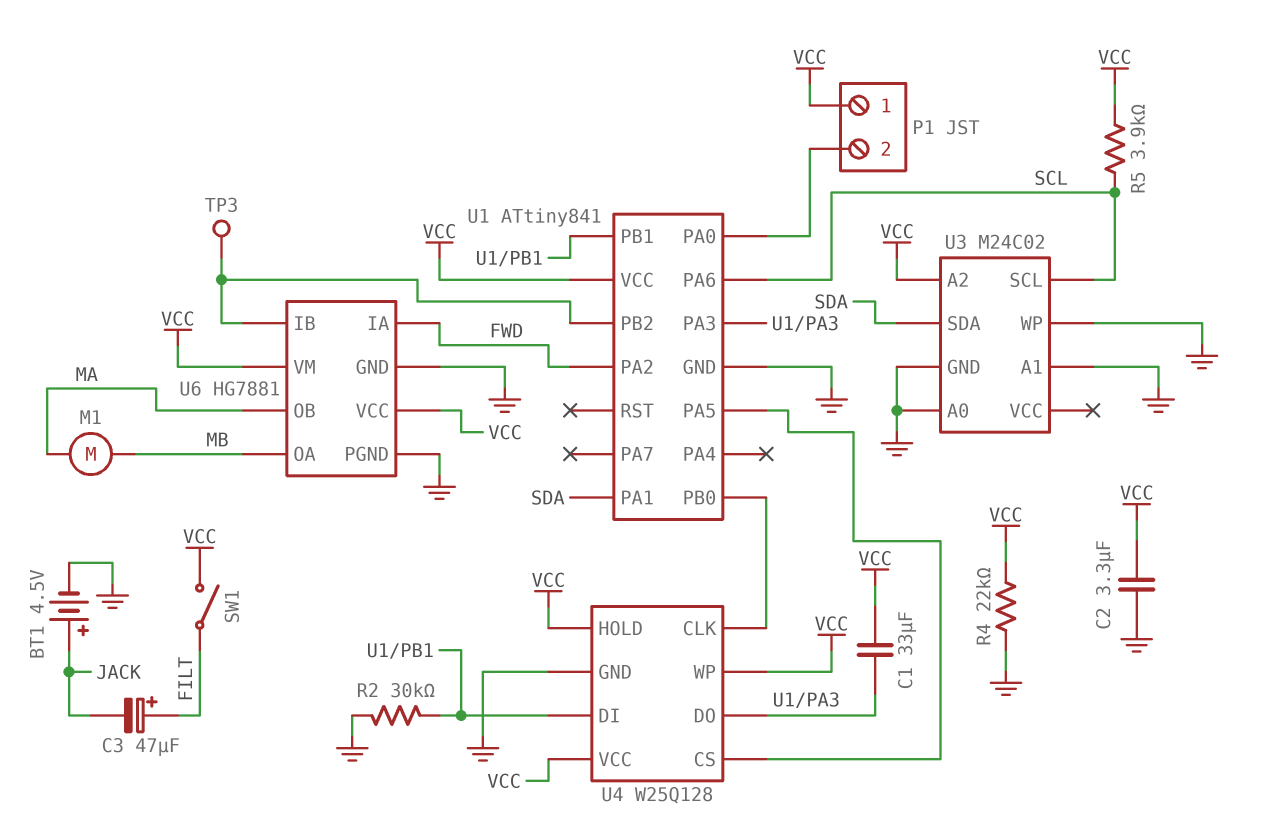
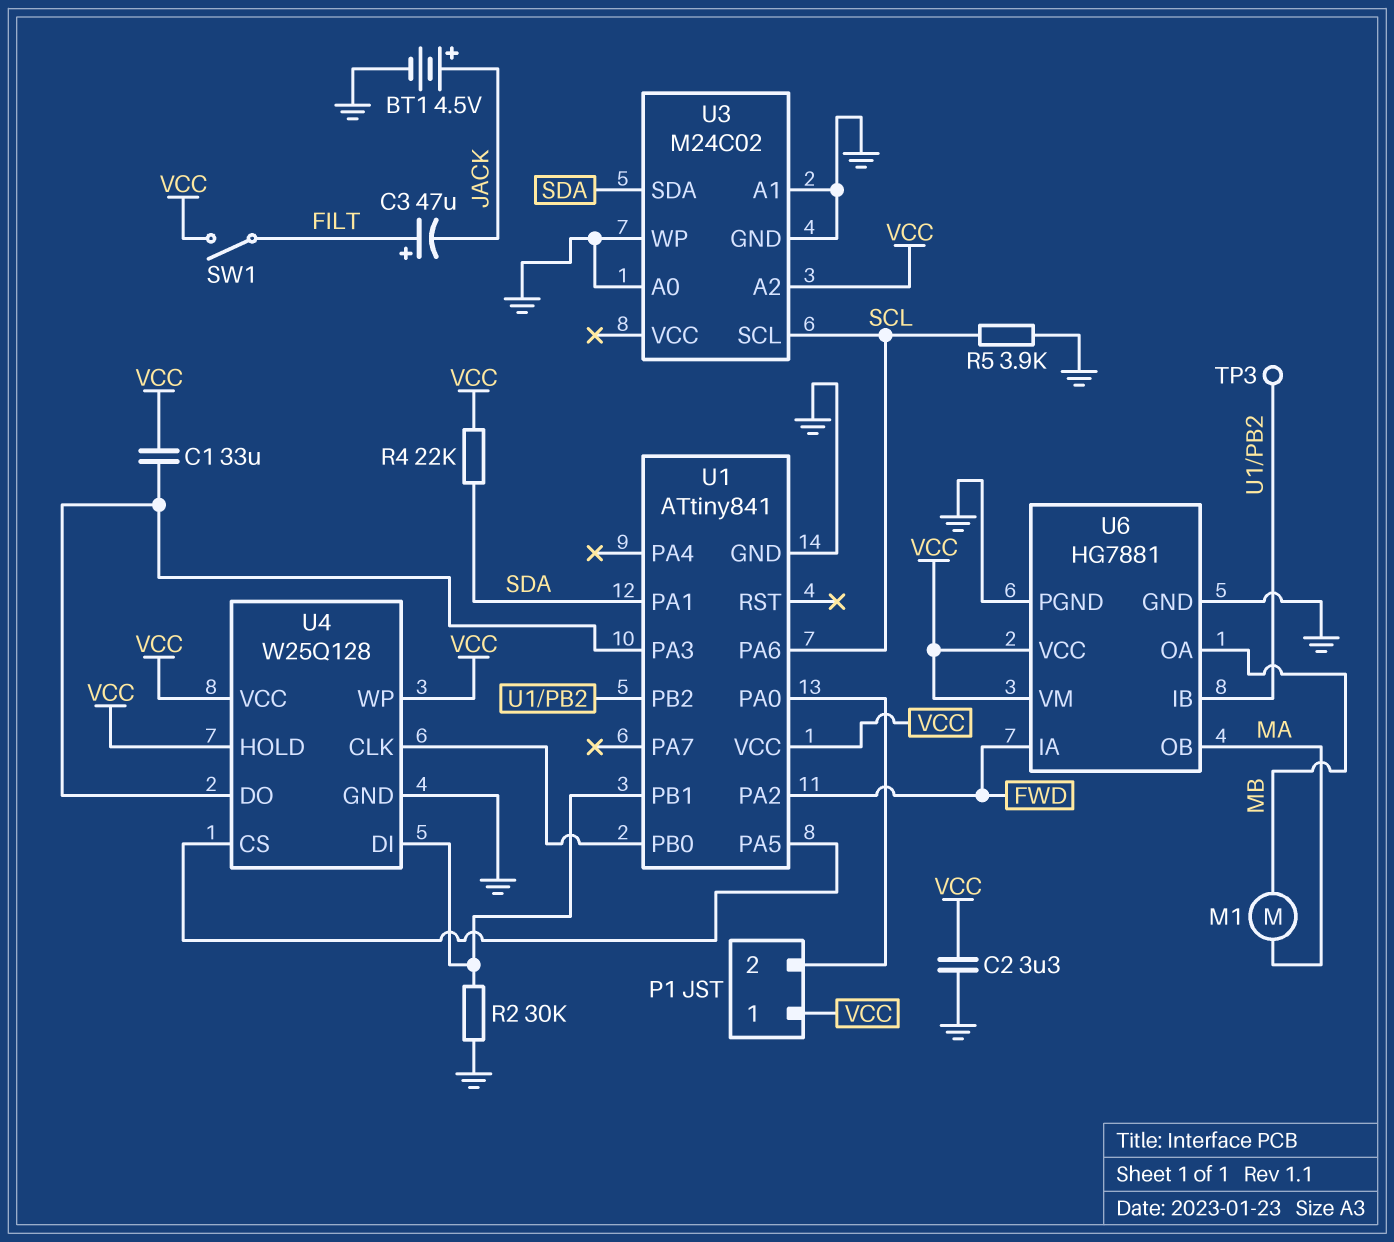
R4: 22k (GND, VCC) -> 22k (SDA, VCC)
R5: 3.9k (SCL, VCC) -> 3.9k (GND, SCL)

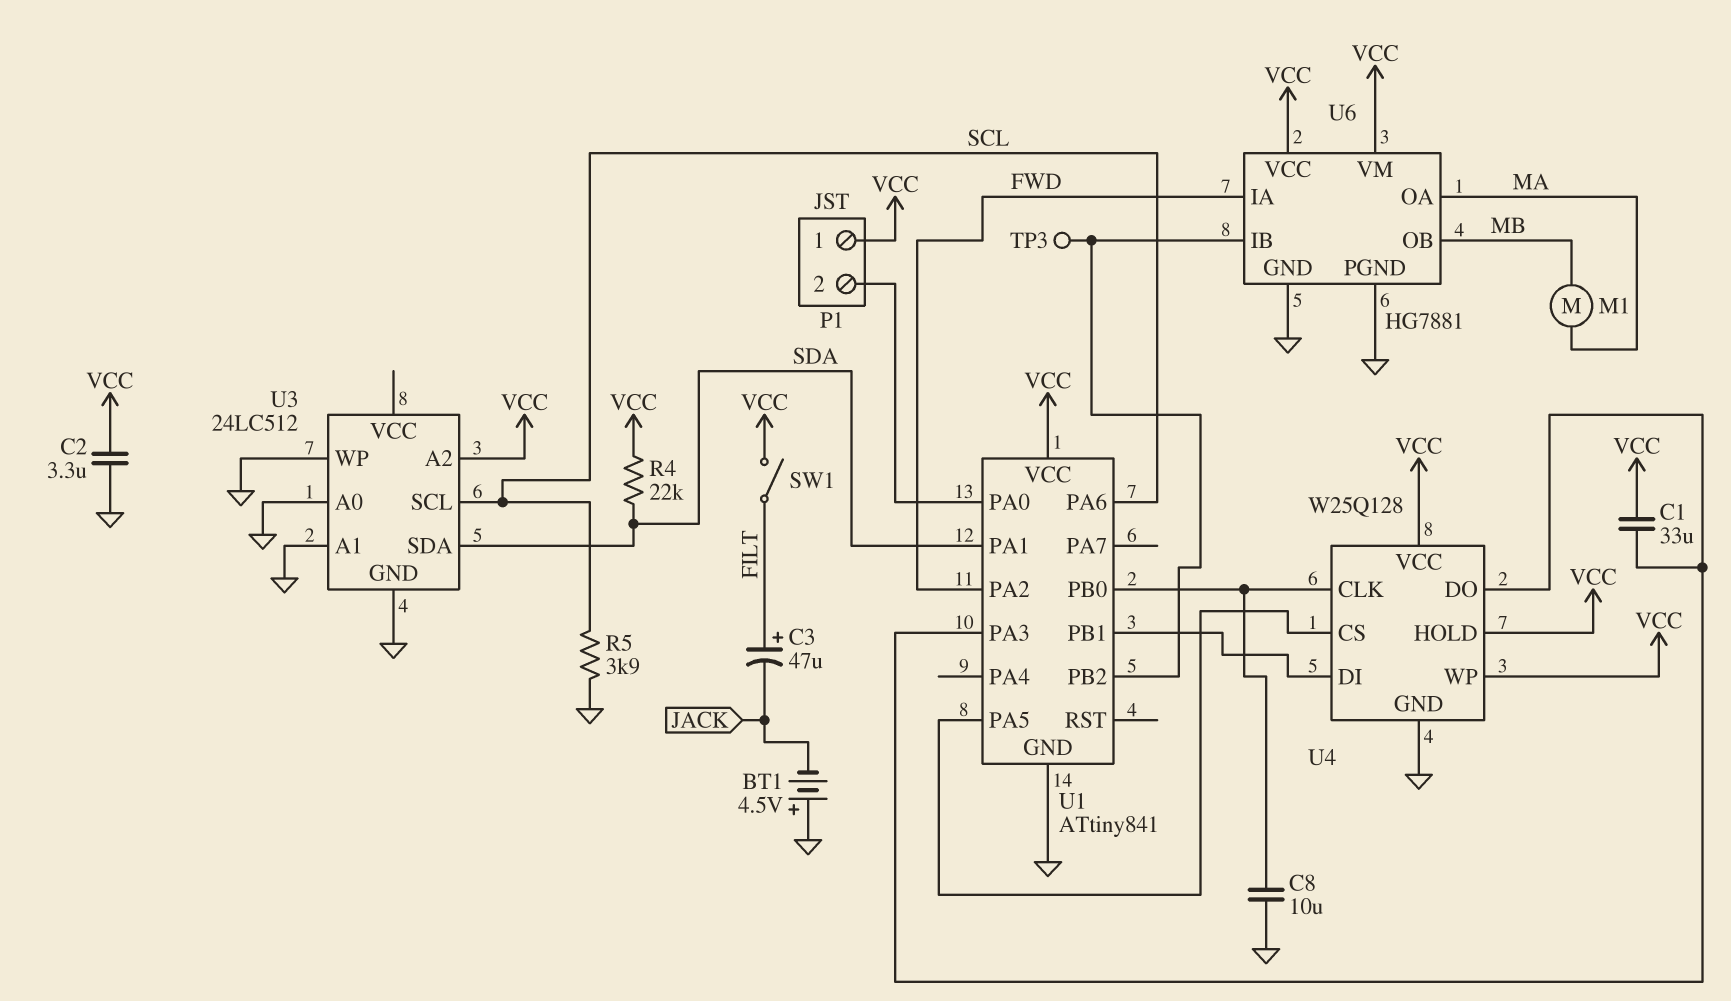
BT1: 4.5V (plus JACK, minus GND) -> 4.5V (plus GND, minus JACK)
C8: none -> 10uF (GND, U1/PB0)
R2: 30k (GND, U1/PB1) -> none
U3: M24C02 -> 24LC512
U6 pin OA: MB -> MA
U6 pin OB: MA -> MB

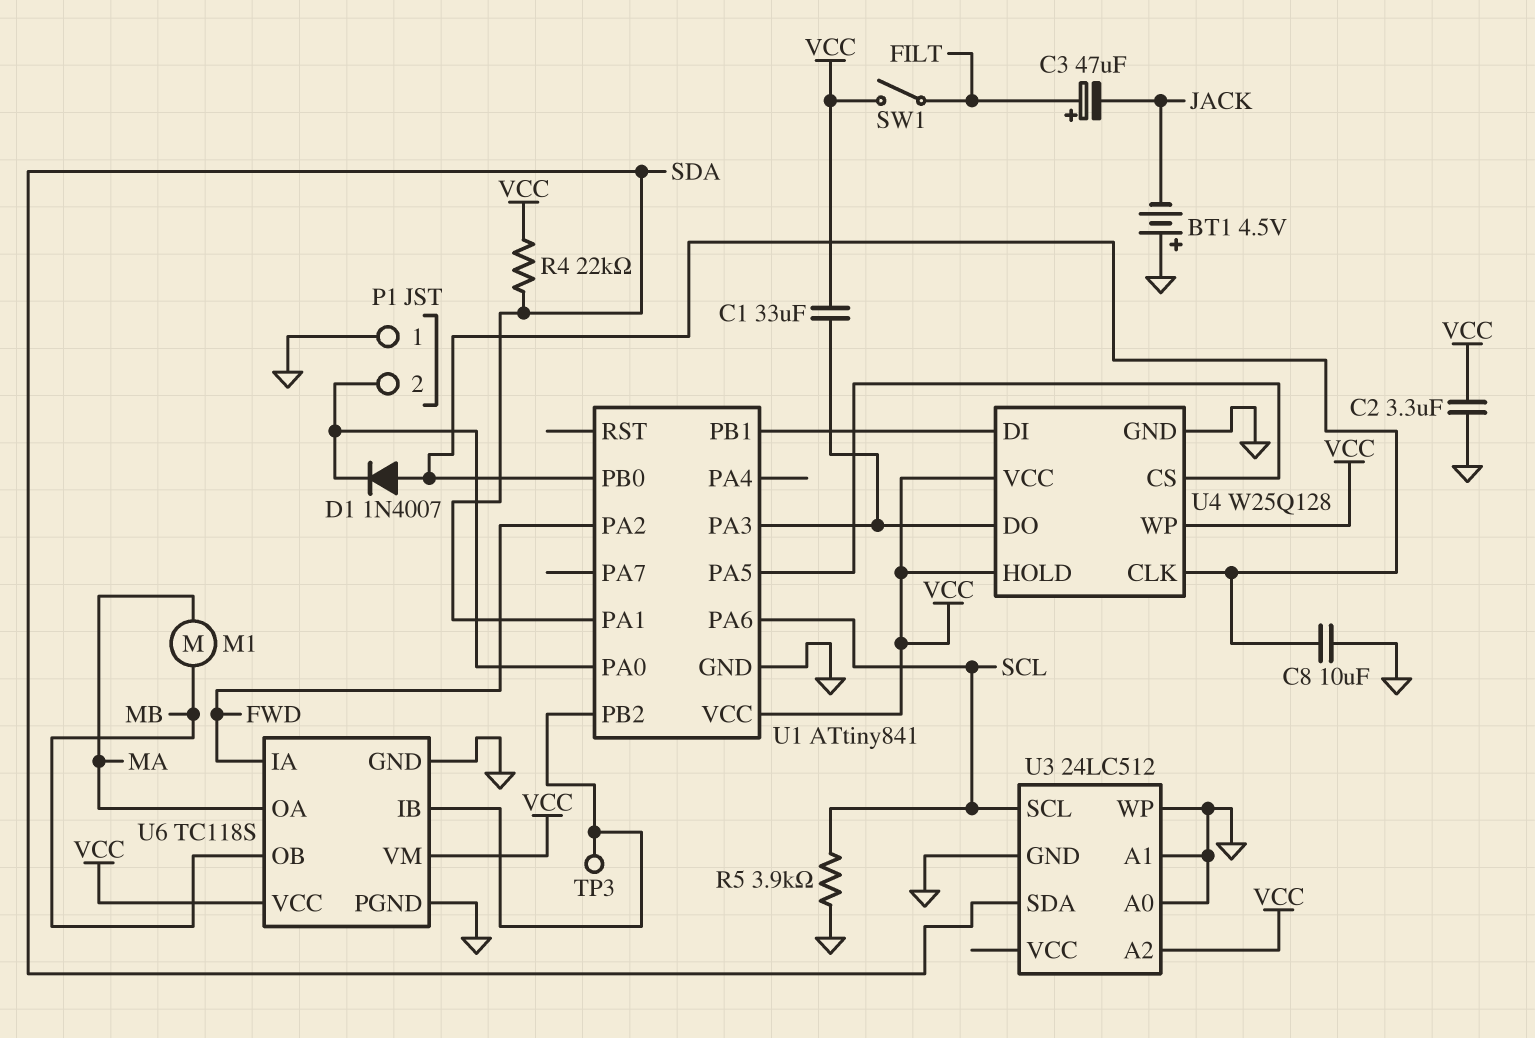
D1: none -> diode 1N4007 (A U1/PB0, K P1/2)
P1 pin 1: VCC -> GND
U6: HG7881 -> TC118S

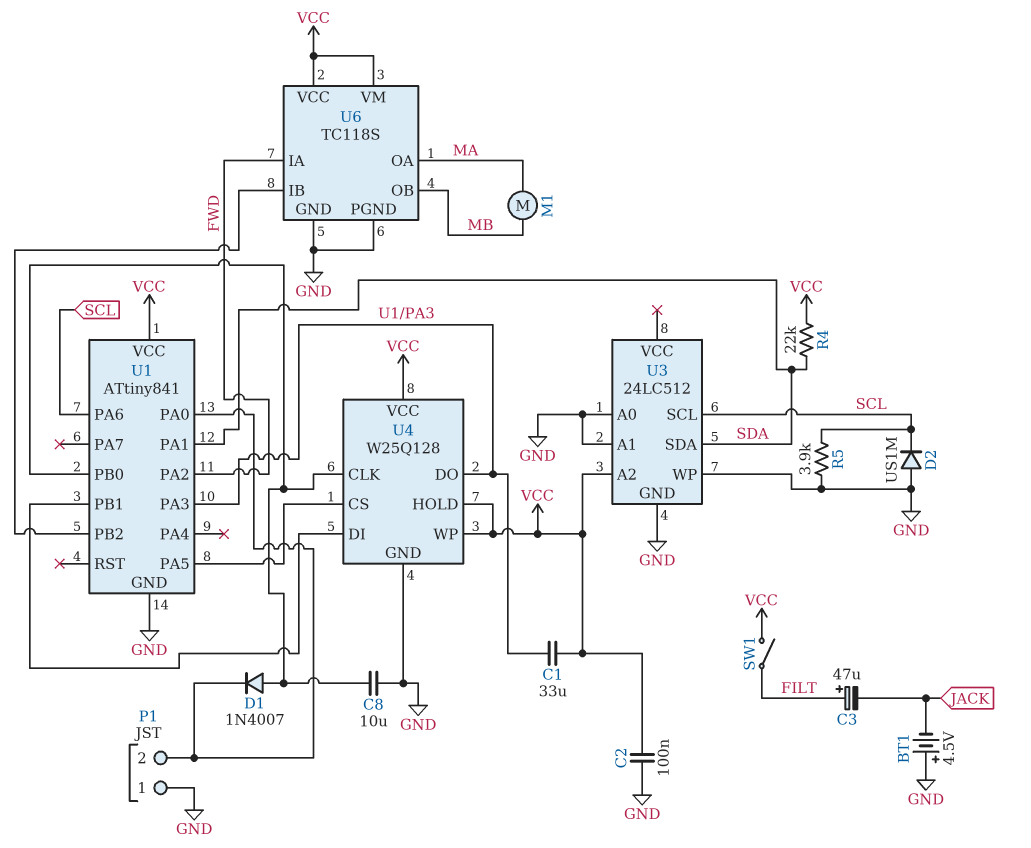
C2: 3.3uF (GND, VCC) -> 100nF (GND, VCC)
D2: none -> diode US1M (A GND, K SCL)
TP3: test point (U1/PB2) -> none

